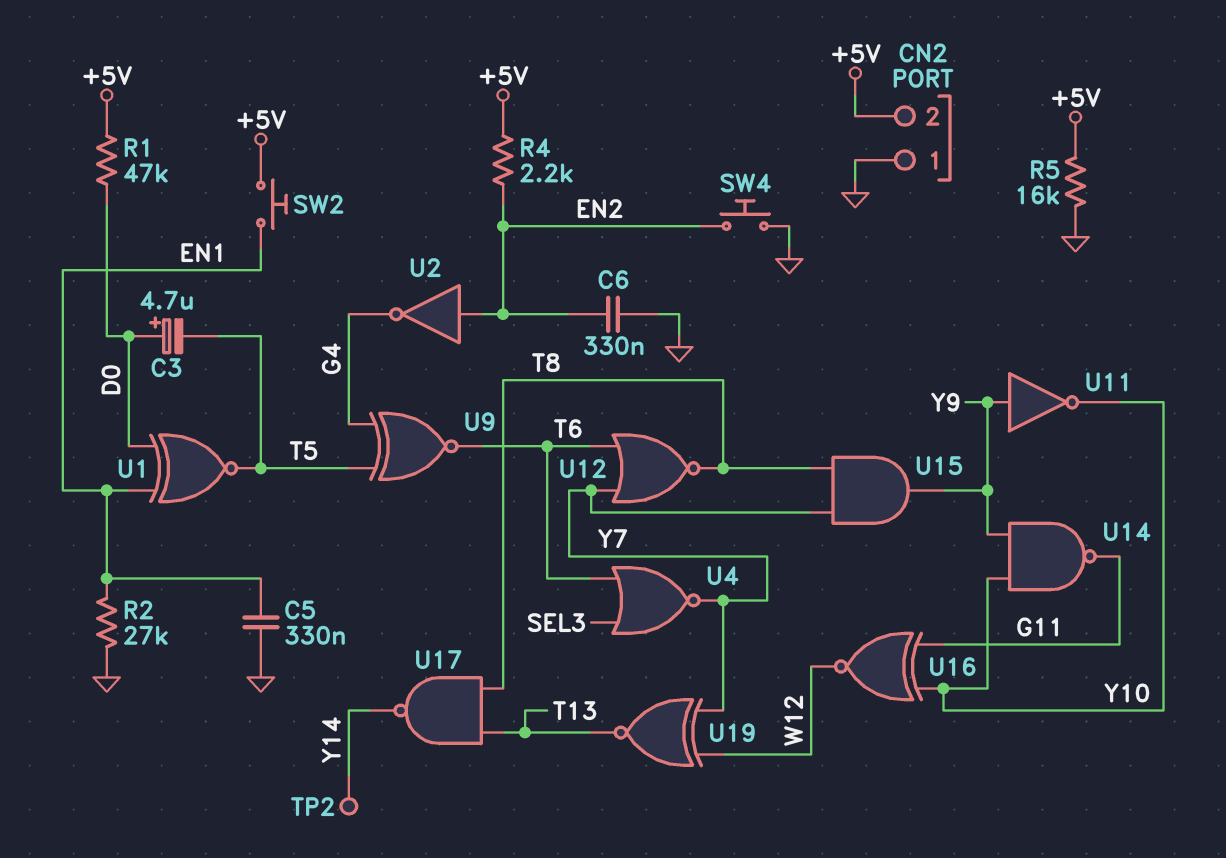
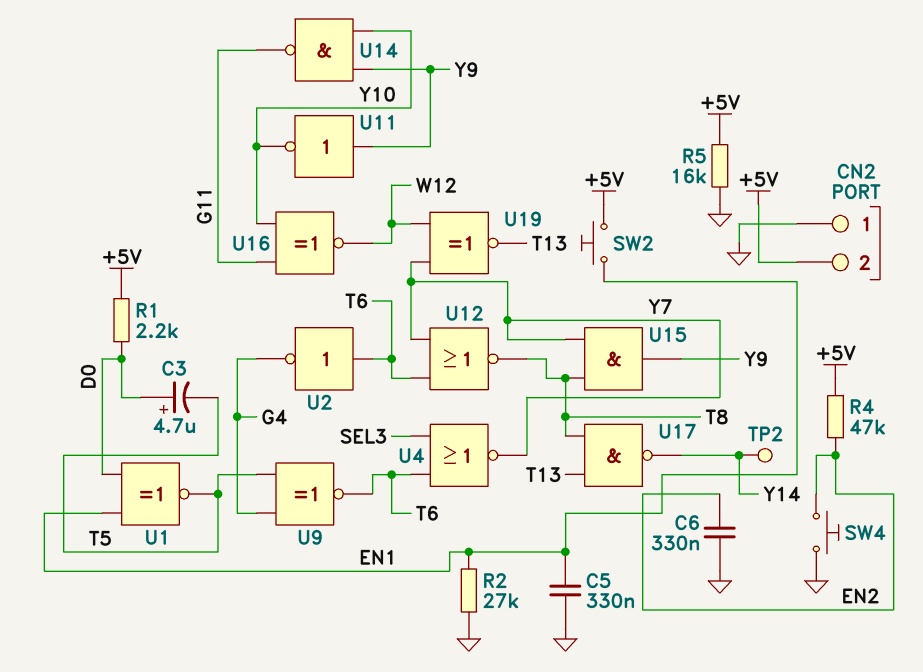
R1: 47k (+5V, D0) -> 2.2k (+5V, D0)
R4: 2.2k (+5V, EN2) -> 47k (+5V, EN2)
U2: NOT (in EN2, out G4) -> NOT (in T6, out G4)

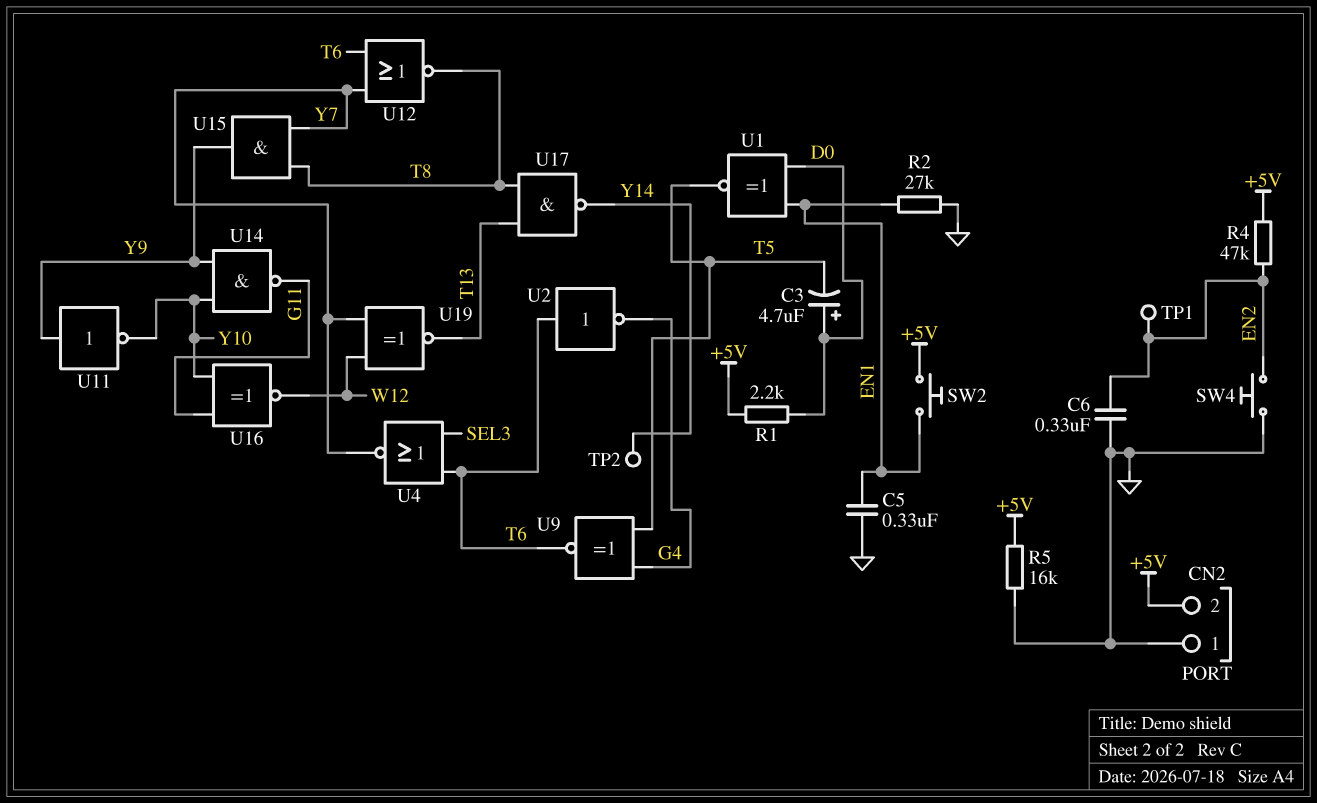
TP1: none -> test point (EN2)

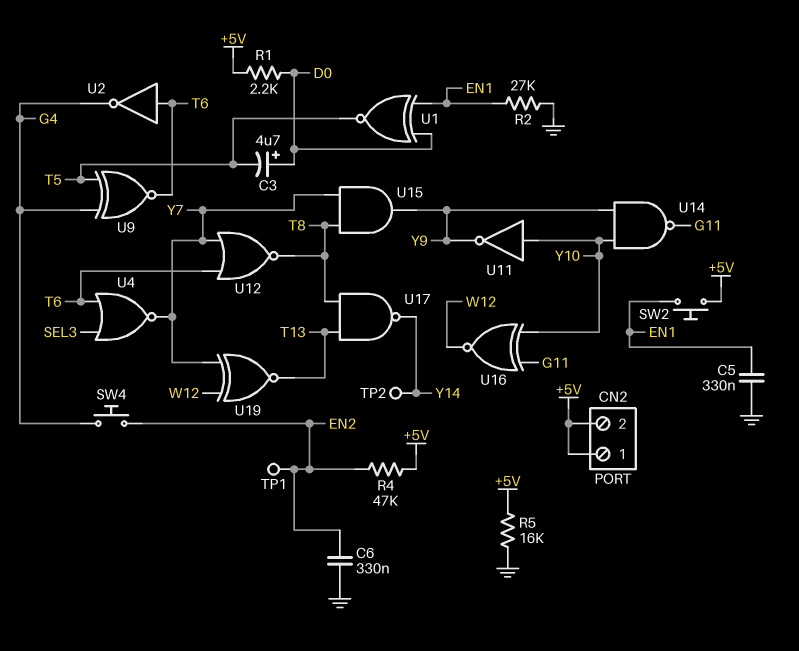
CN2 pin 1: GND -> +5V
SW4: button (EN2, GND) -> button (EN2, G4)
U11: NOT (in Y9, out Y10) -> NOT (in Y10, out Y9)

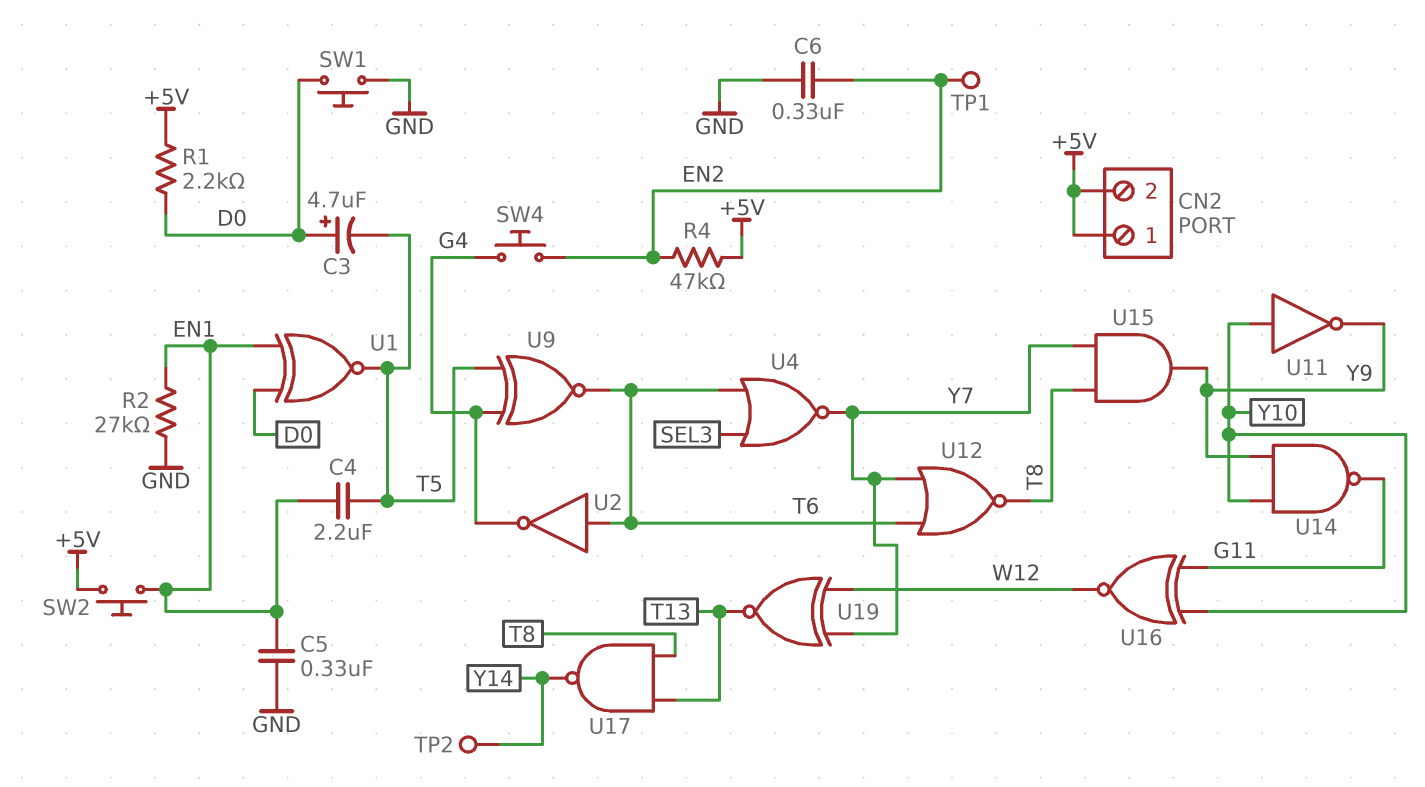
C4: none -> 2.2uF (EN1, T5)
R5: 16k (+5V, GND) -> none
SW1: none -> button (D0, GND)

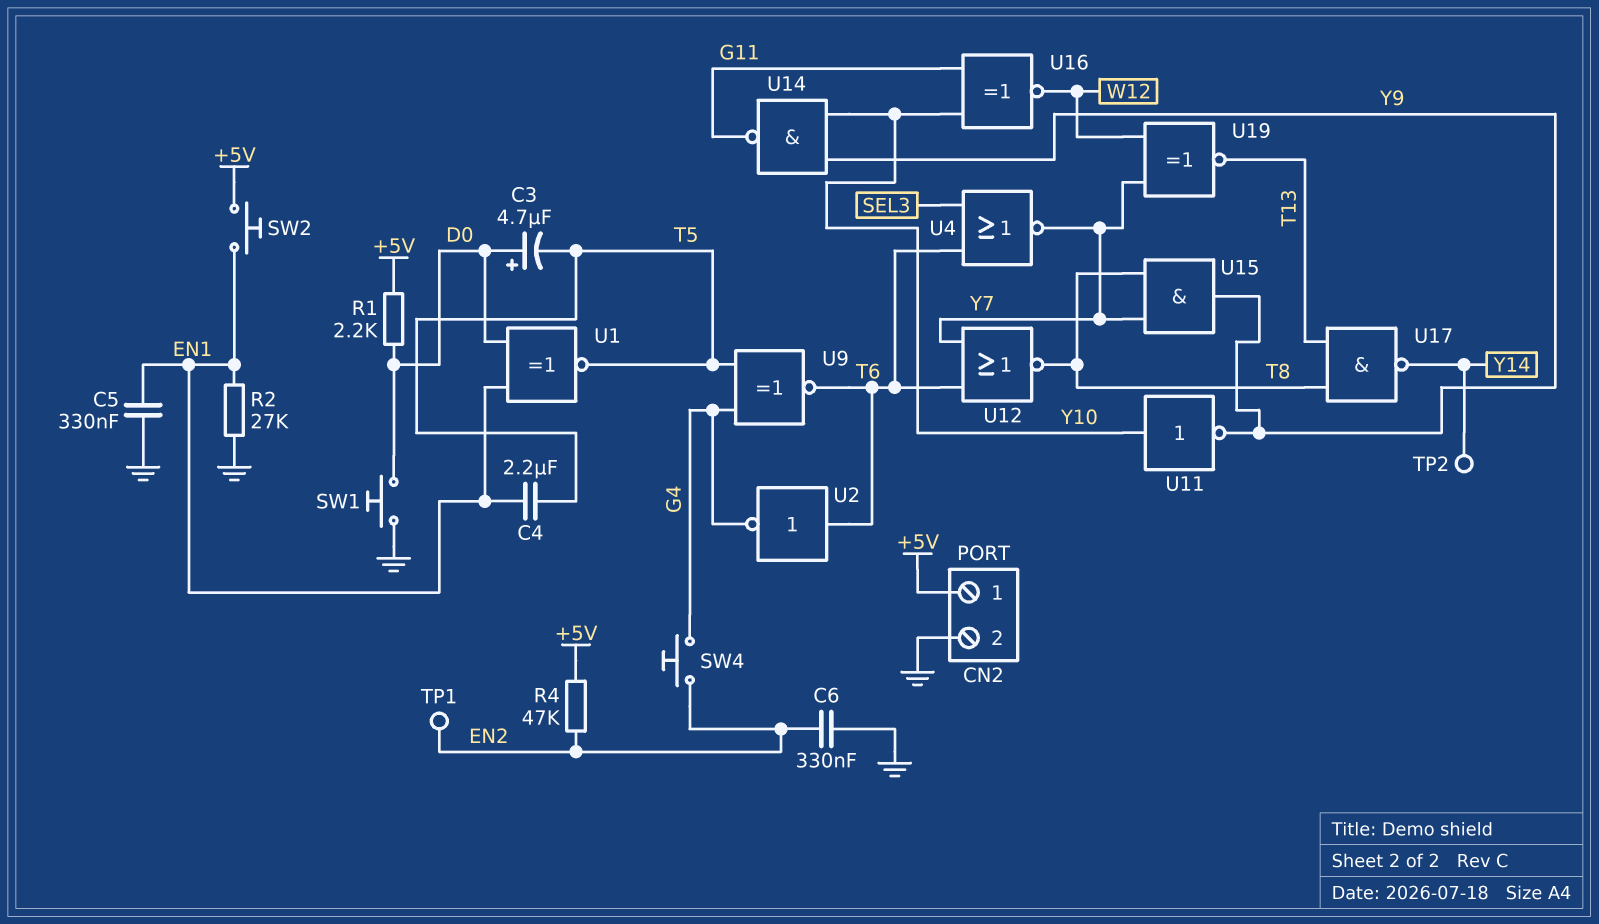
CN2 pin 2: +5V -> GND

